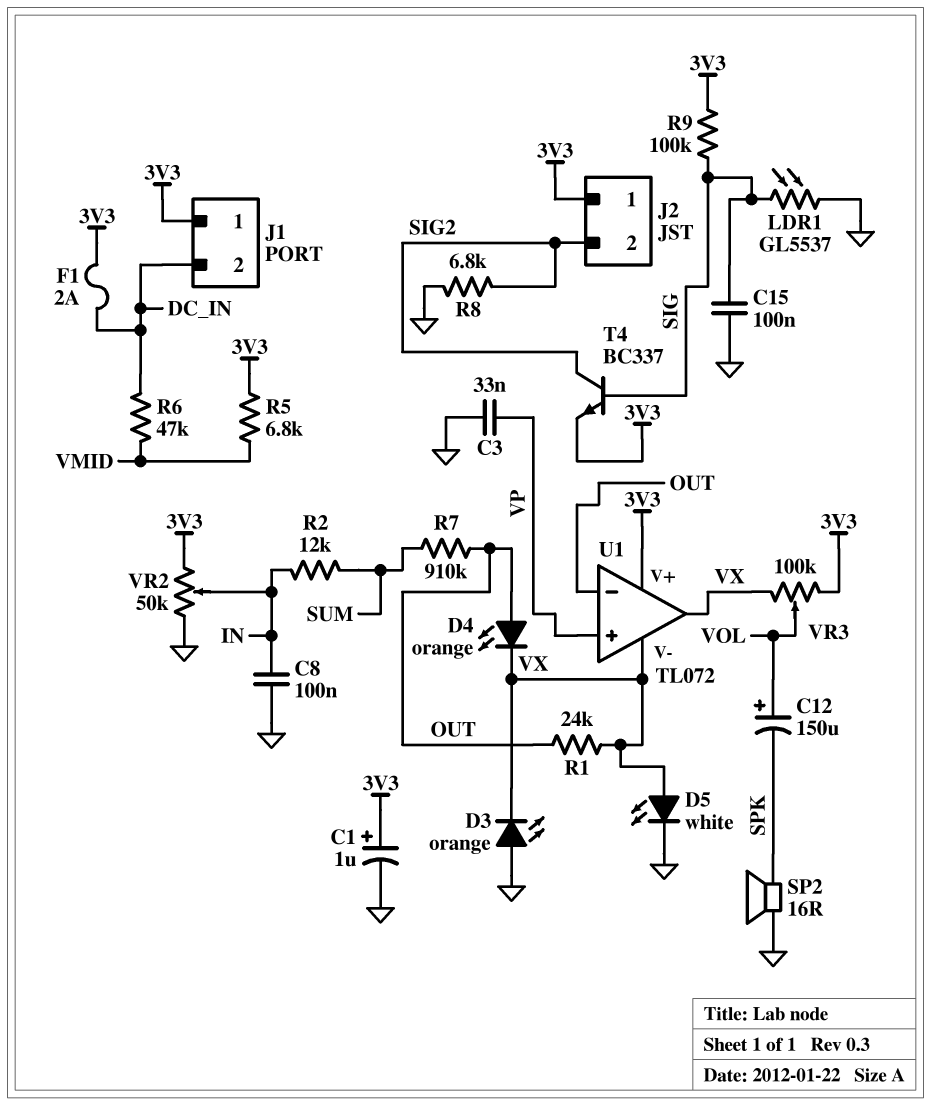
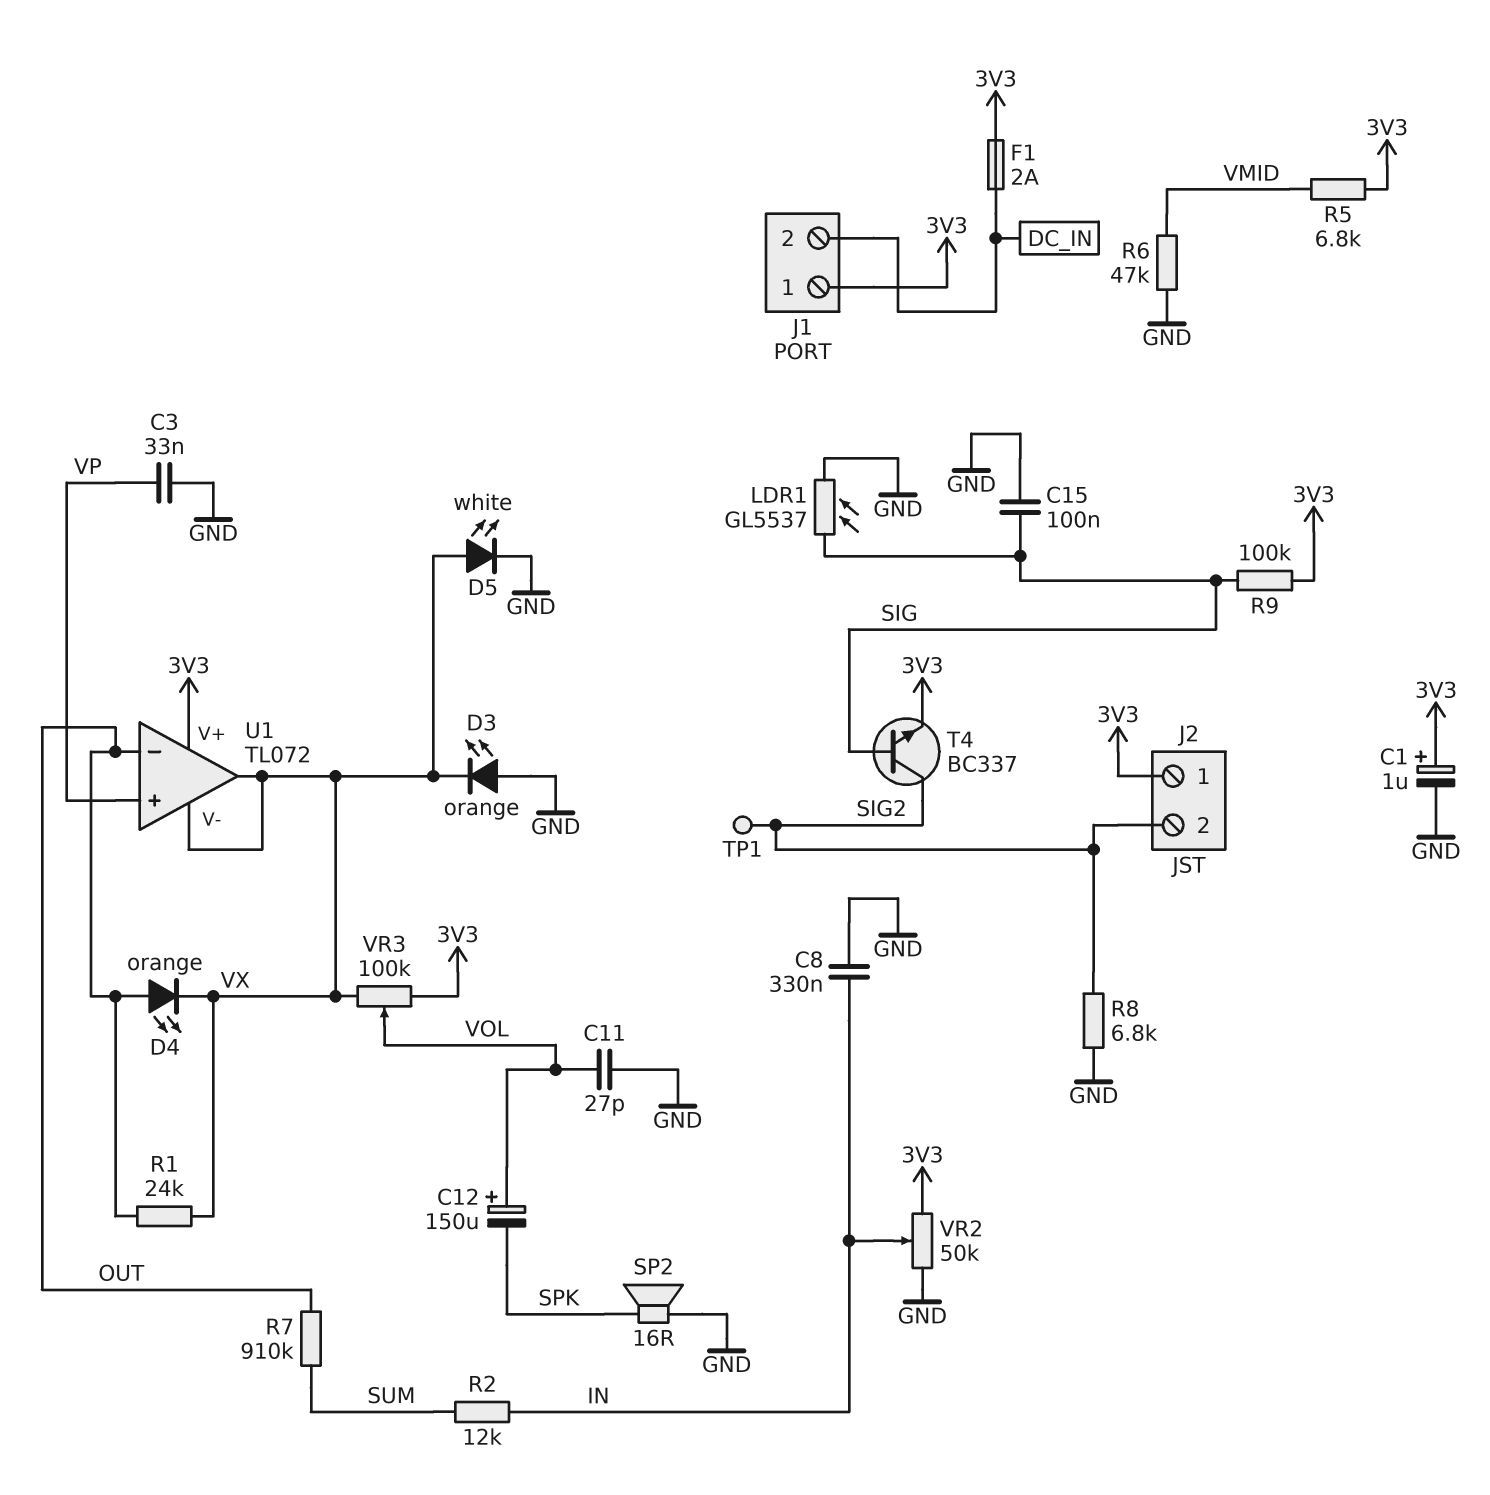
C8: 100nF (GND, IN) -> 330nF (GND, IN)
C11: none -> 27pF (GND, VOL)
R6: 47k (DC_IN, VMID) -> 47k (GND, VMID)
TP1: none -> test point (SIG2)

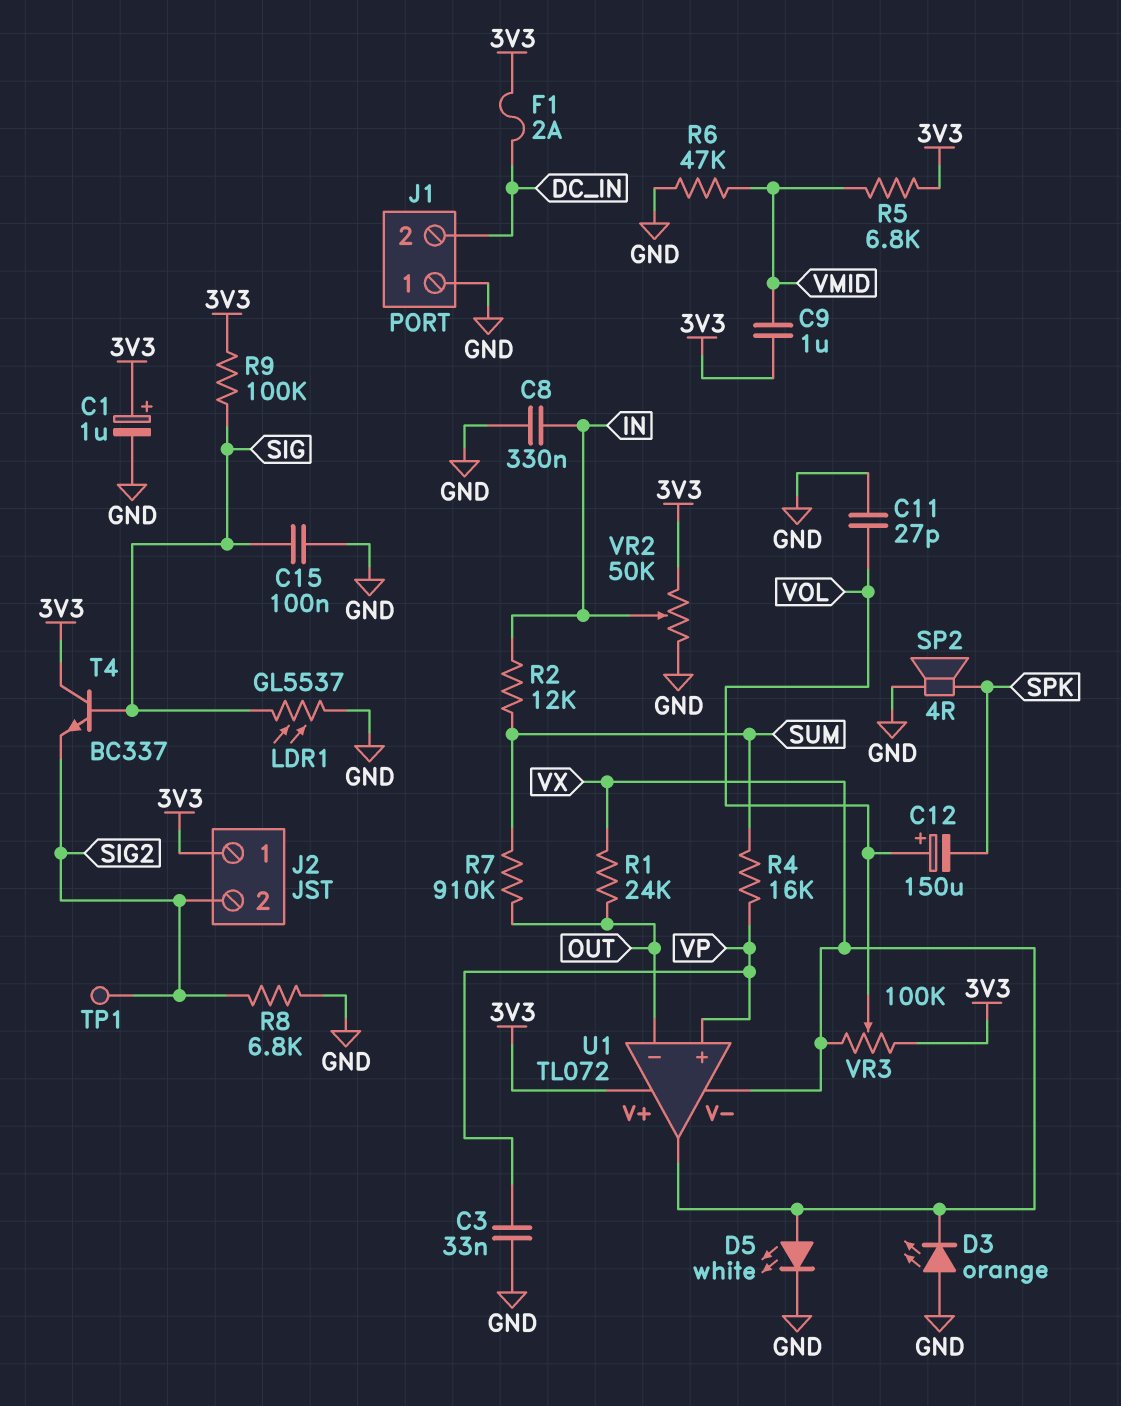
C9: none -> 1uF (3V3, VMID)
D4: LED orange (A OUT, K VX) -> none
J1 pin 1: 3V3 -> GND
R4: none -> 16k (SUM, VP)
SP2: speaker 16R (GND, SPK) -> speaker 4R (GND, SPK)
T4: NPN BC337 (B SIG, C SIG2, E 3V3) -> NPN BC337 (B SIG, C 3V3, E SIG2)

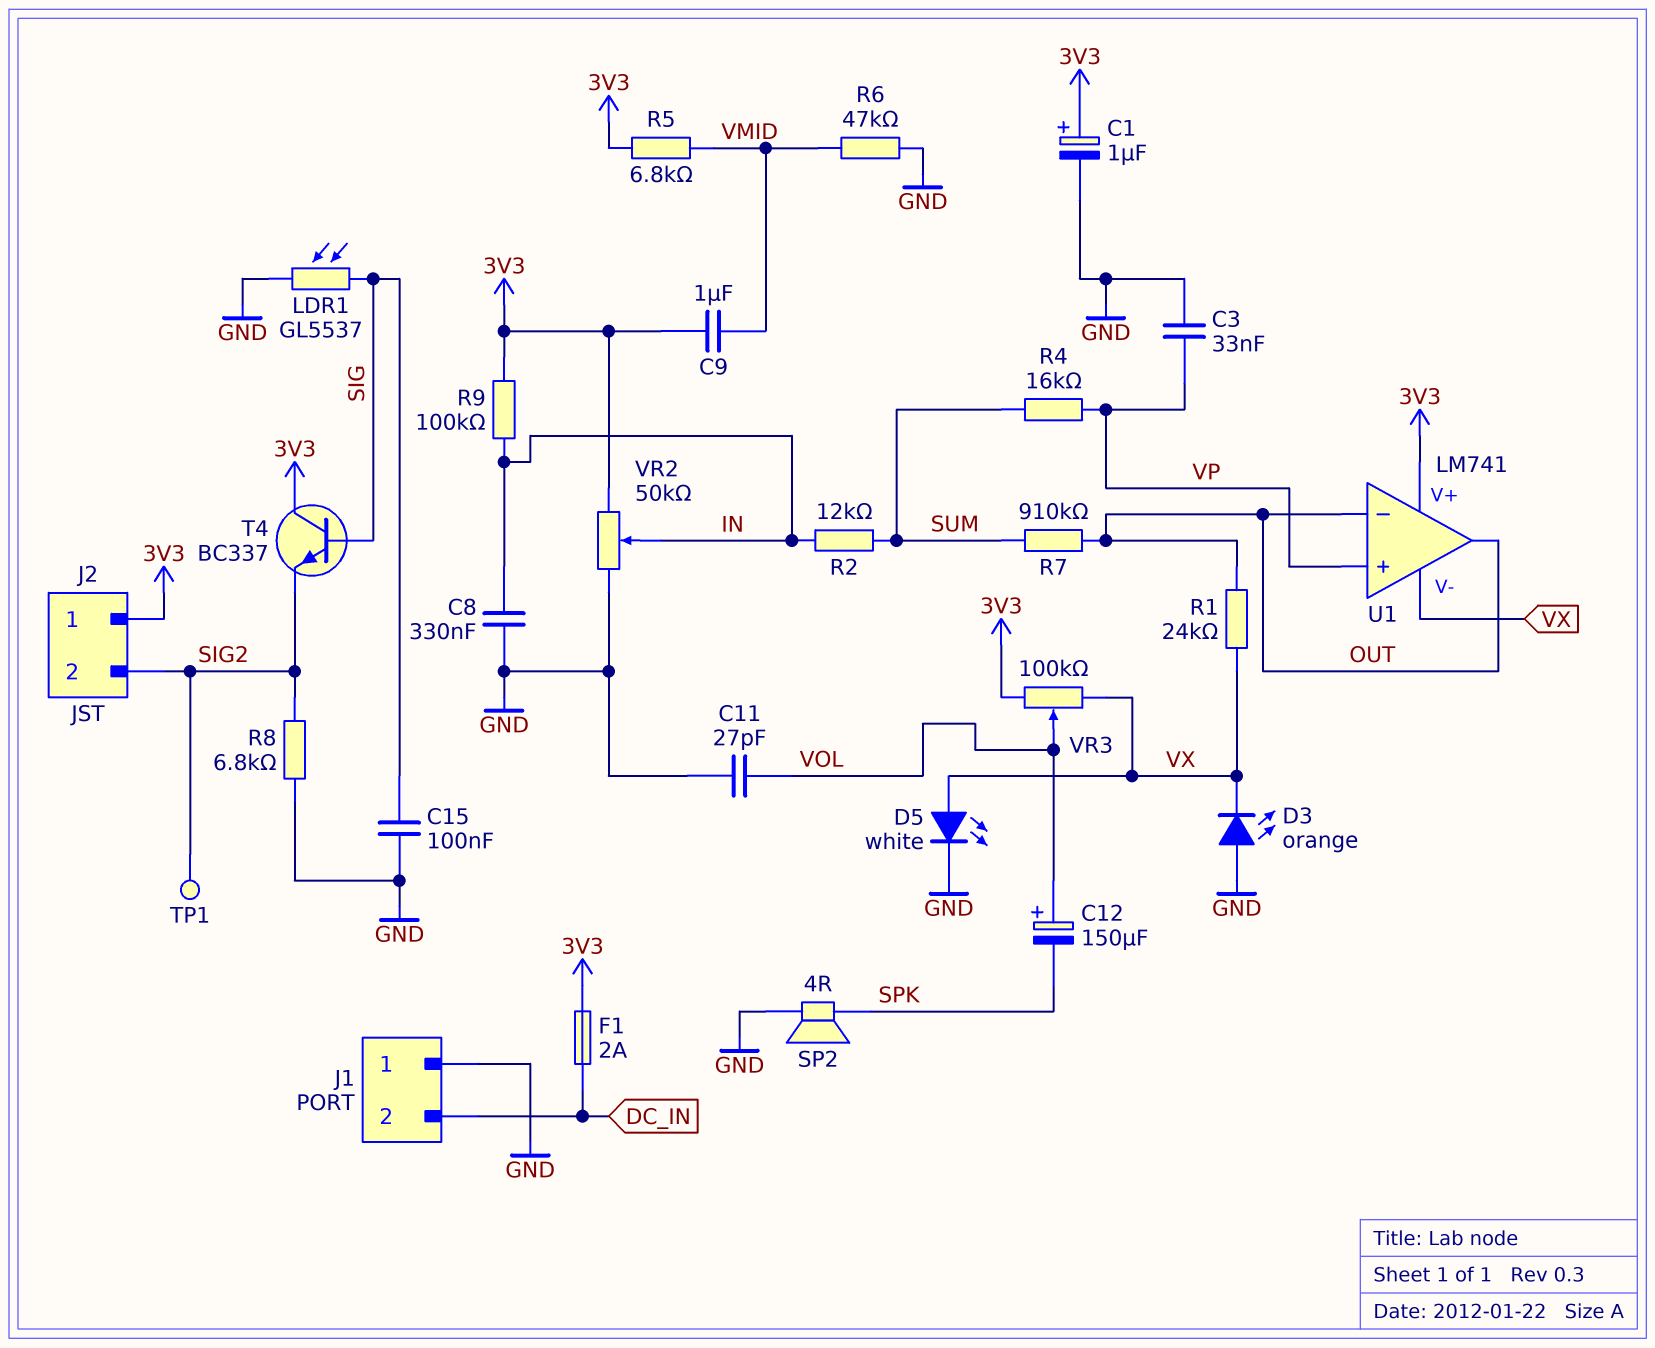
R9: 100k (3V3, SIG) -> 100k (3V3, IN)
U1: TL072 -> LM741
U1 pin out: VX -> OUT

